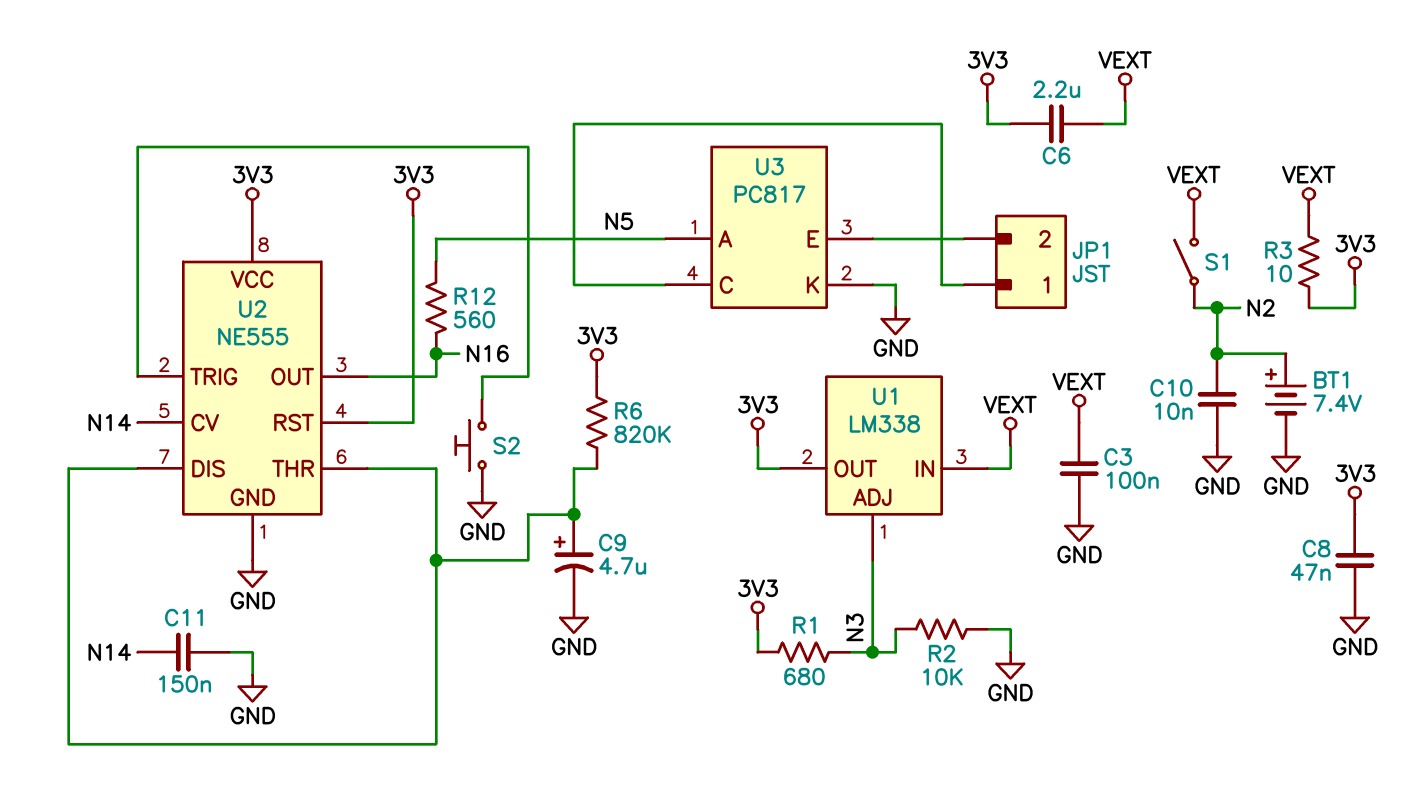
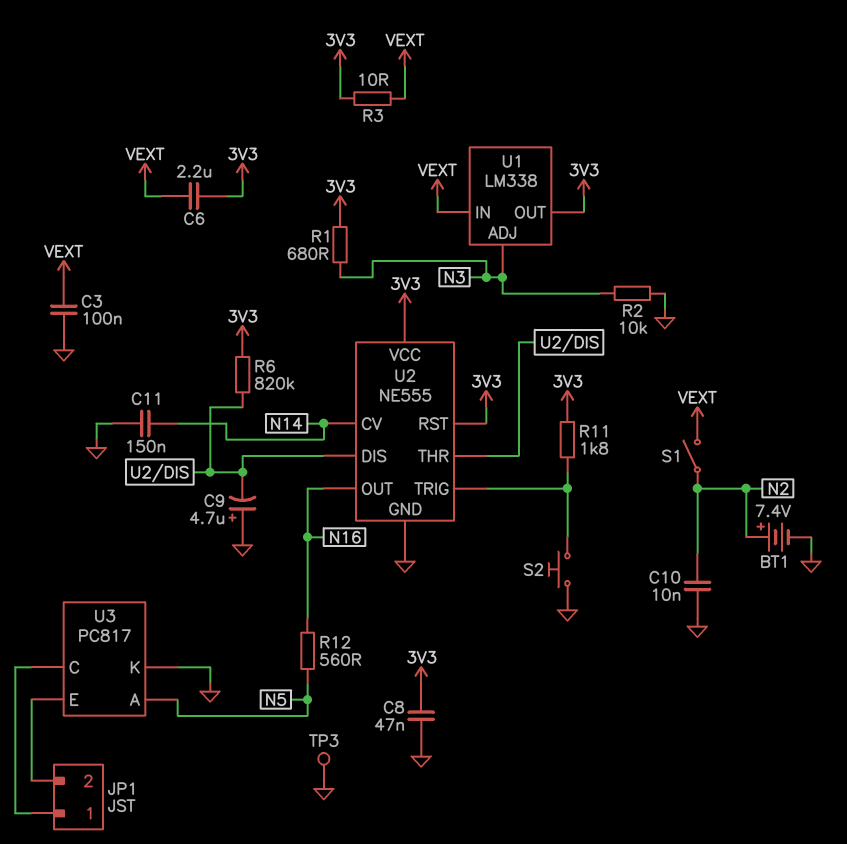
C9: 4.7uF (plus U2/DIS, minus GND) -> 4.7uF (plus GND, minus U2/DIS)
R11: none -> 1.8k (3V3, U2/TRIG)
TP3: none -> test point (GND)

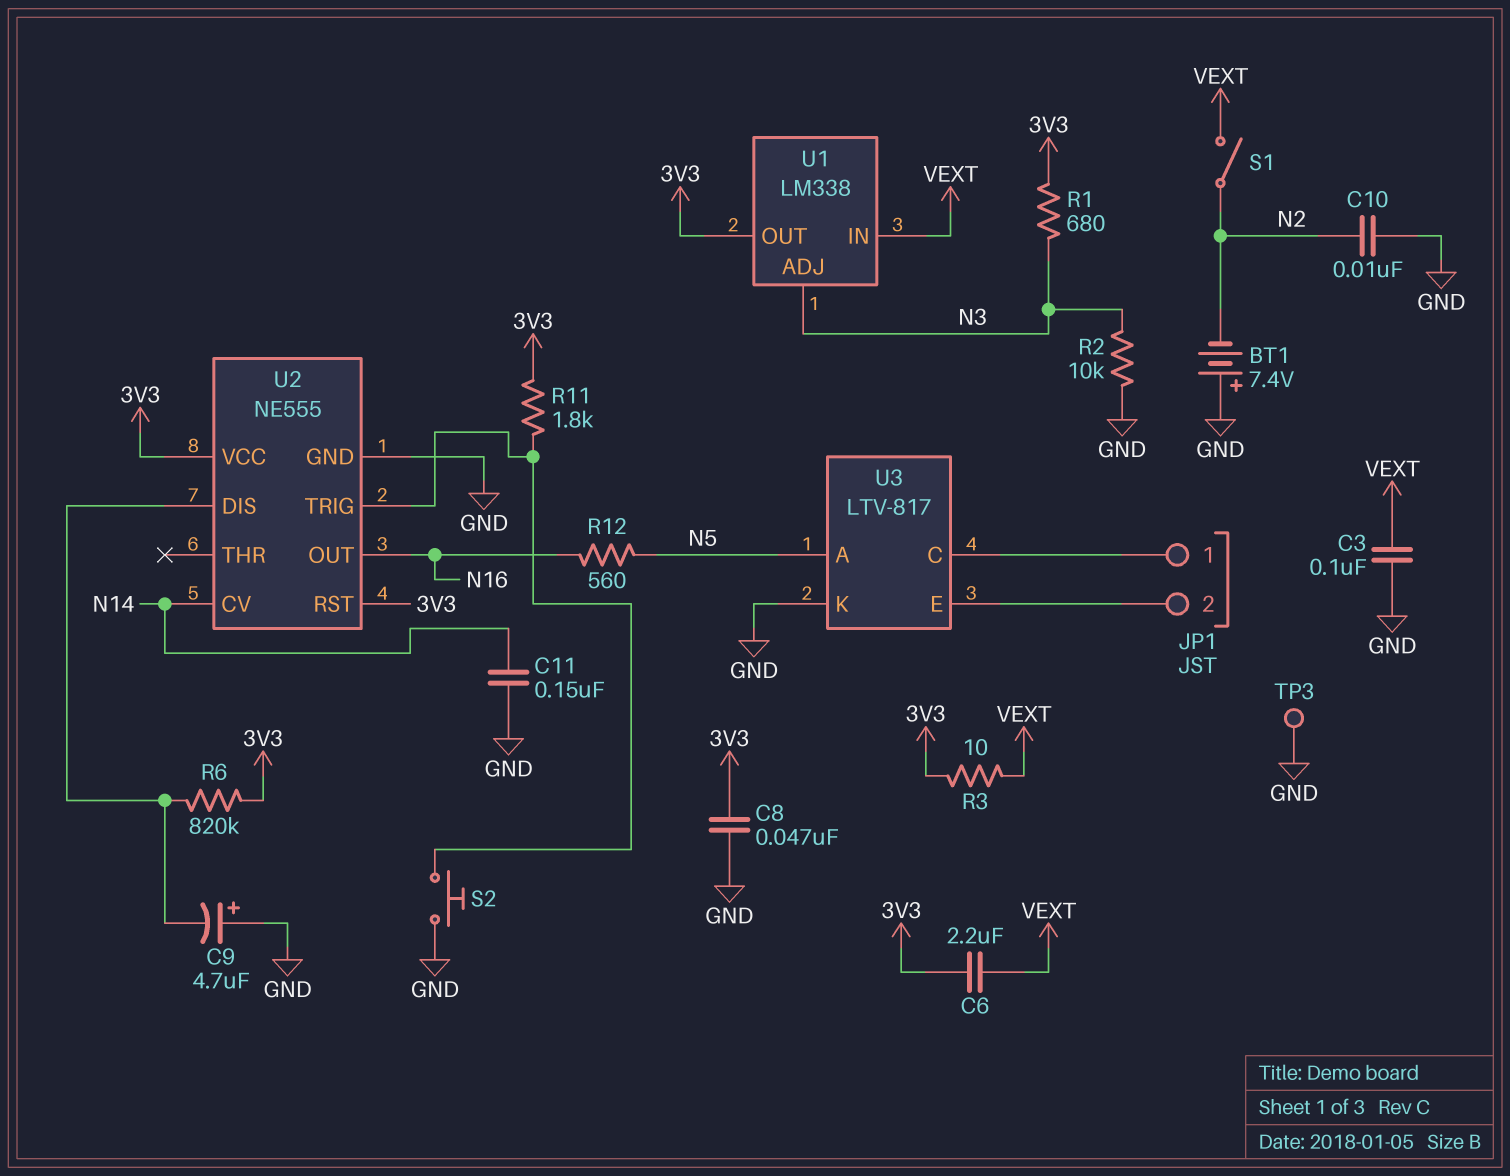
BT1: 7.4V (plus N2, minus GND) -> 7.4V (plus GND, minus N2)
U2 pin THR: U2/DIS -> none
U3: PC817 -> LTV-817

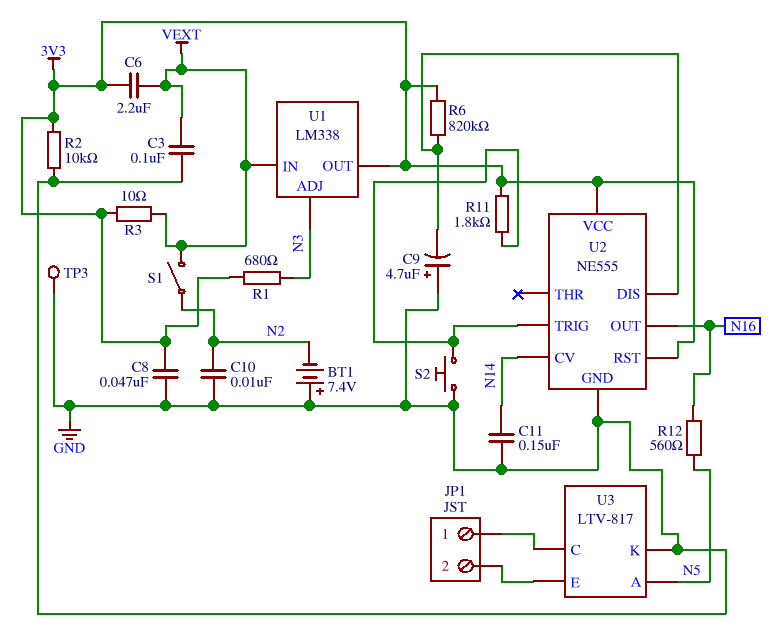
R2: 10k (GND, N3) -> 10k (3V3, GND)

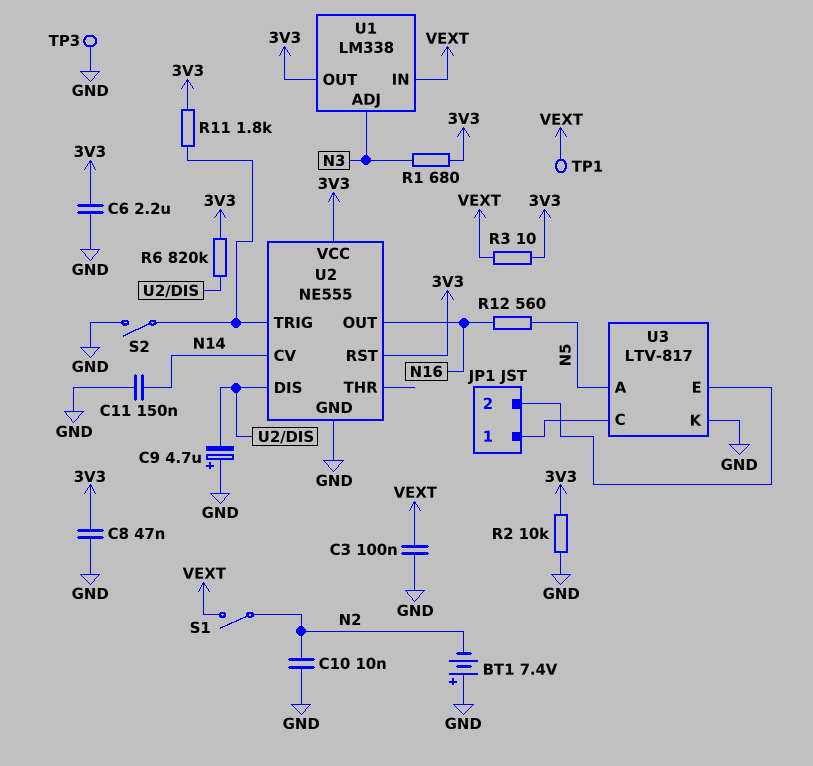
C6: 2.2uF (3V3, VEXT) -> 2.2uF (3V3, GND)
S2: button (GND, U2/TRIG) -> switch (GND, U2/TRIG)
TP1: none -> test point (VEXT)

